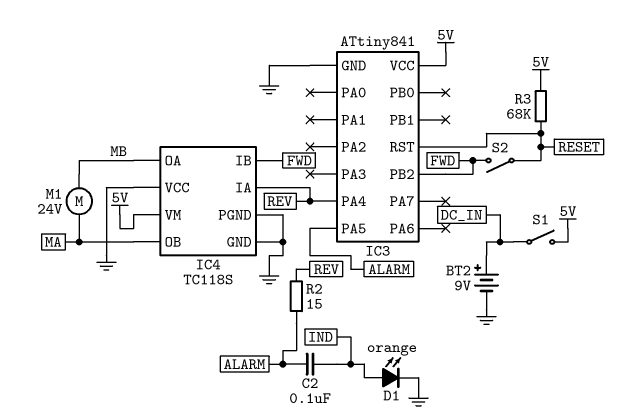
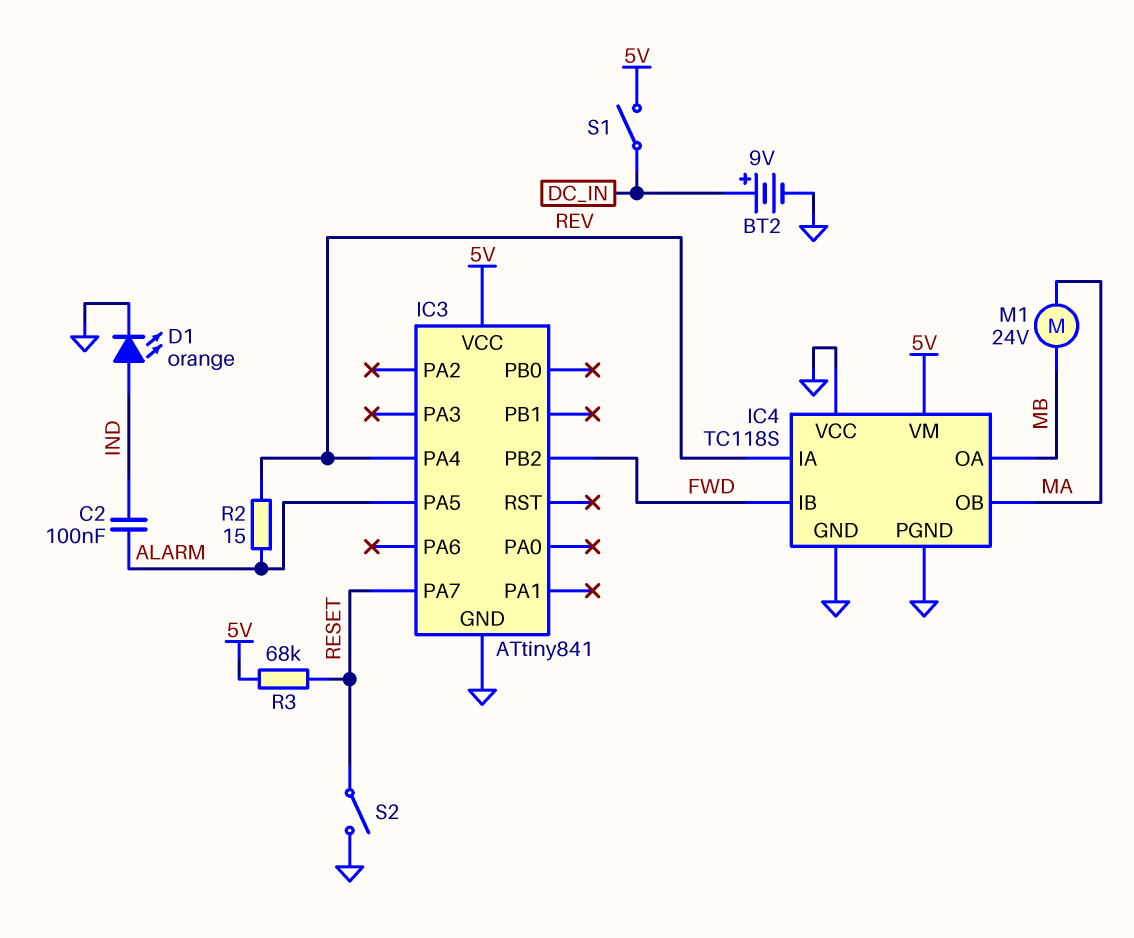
IC3 pin PA7: none -> RESET
IC3 pin RST: RESET -> none
S2: switch (FWD, RESET) -> switch (GND, RESET)

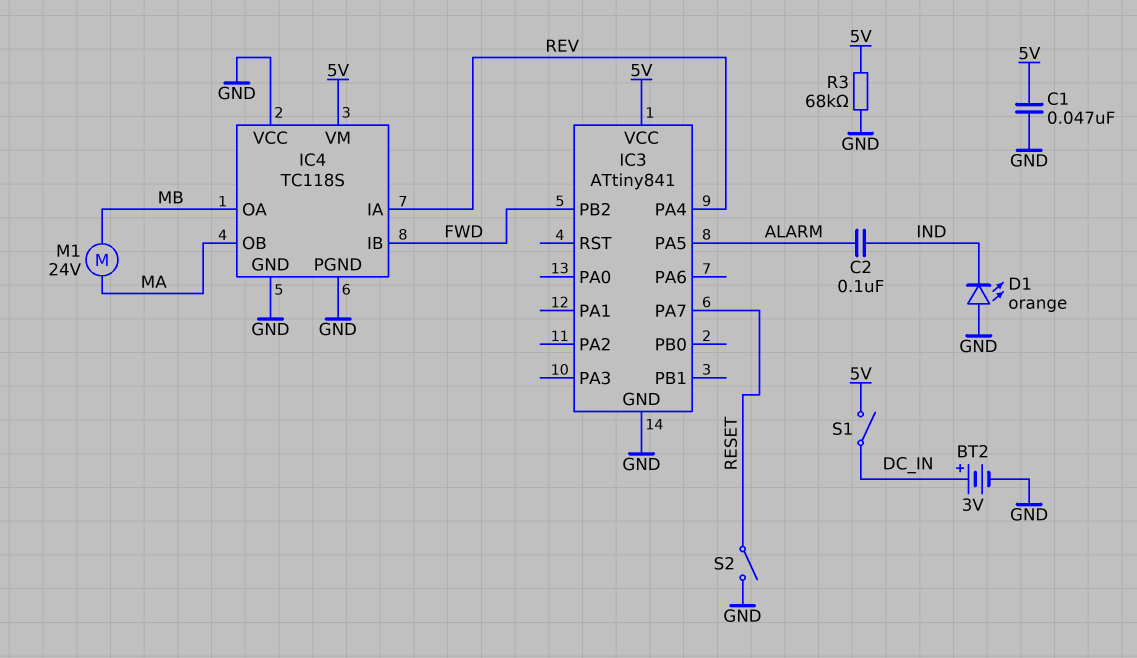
BT2: 9V (plus DC_IN, minus GND) -> 3V (plus DC_IN, minus GND)
C1: none -> 47nF (5V, GND)
D1: LED orange (A IND, K GND) -> LED orange (A GND, K IND)
R2: 15 (ALARM, REV) -> none
R3: 68k (5V, RESET) -> 68k (5V, GND)

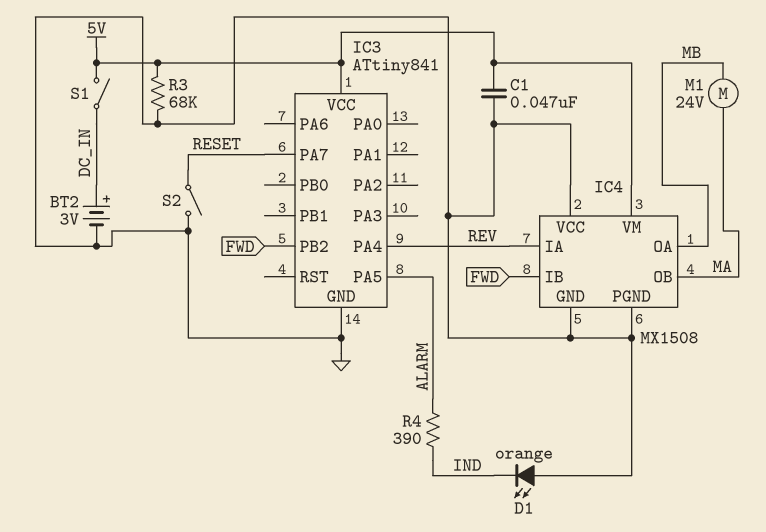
C2: 100nF (ALARM, IND) -> none
IC4: TC118S -> MX1508
R4: none -> 390 (ALARM, IND)

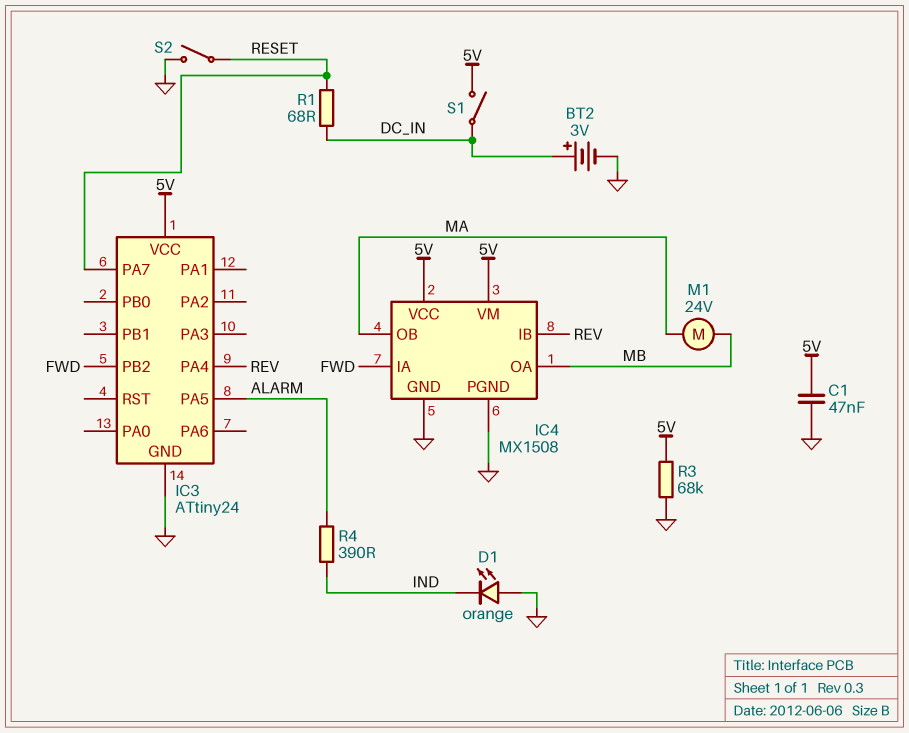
IC3: ATtiny841 -> ATtiny24
IC4 pin IA: REV -> FWD
IC4 pin IB: FWD -> REV
IC4 pin VCC: GND -> 5V
R1: none -> 68 (DC_IN, RESET)

